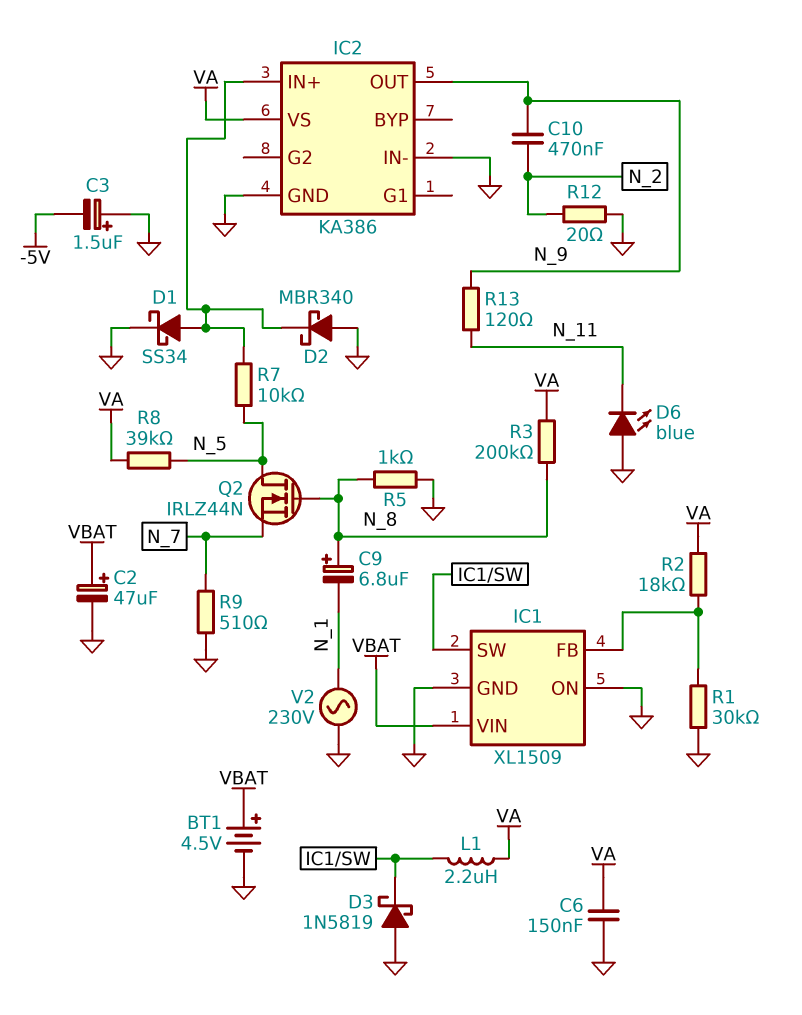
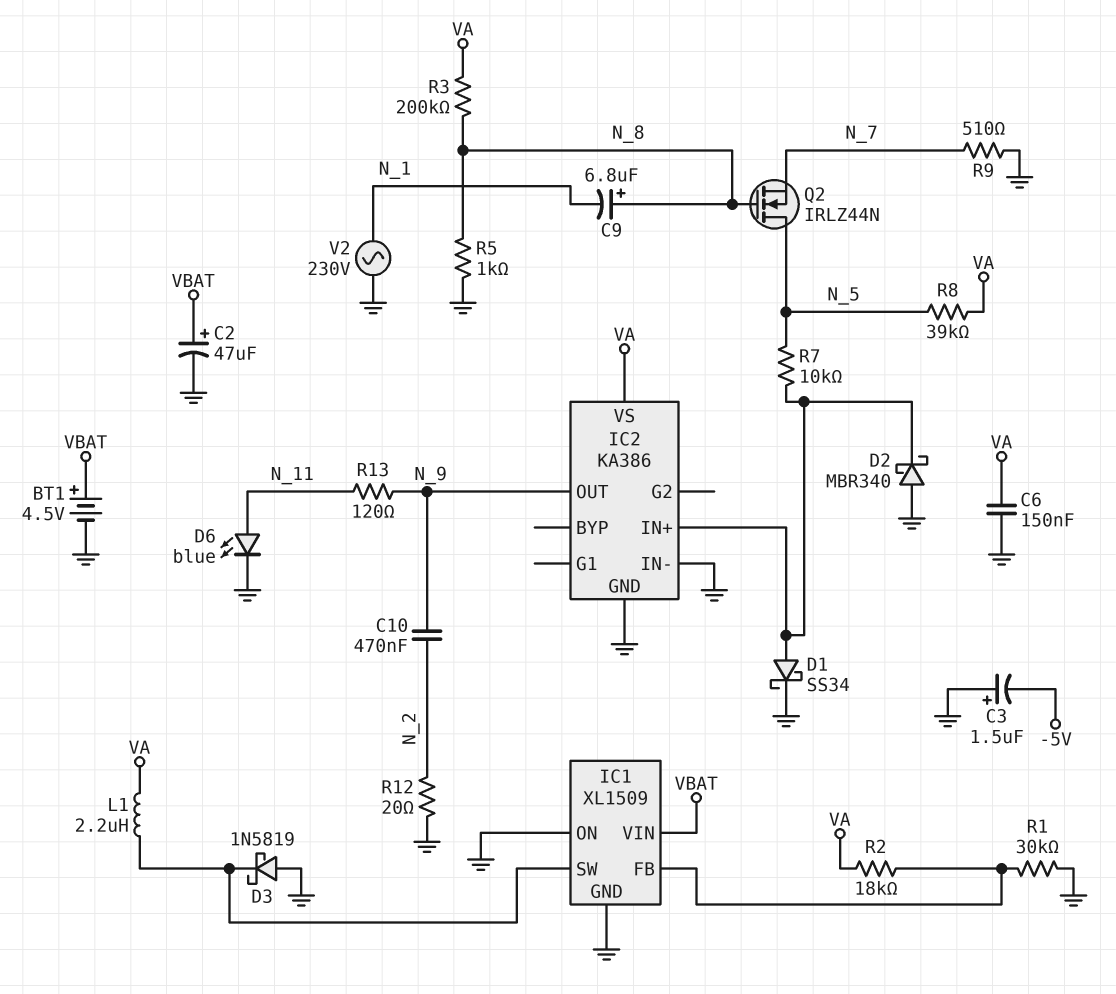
D6: LED blue (A GND, K N_11) -> LED blue (A N_11, K GND)

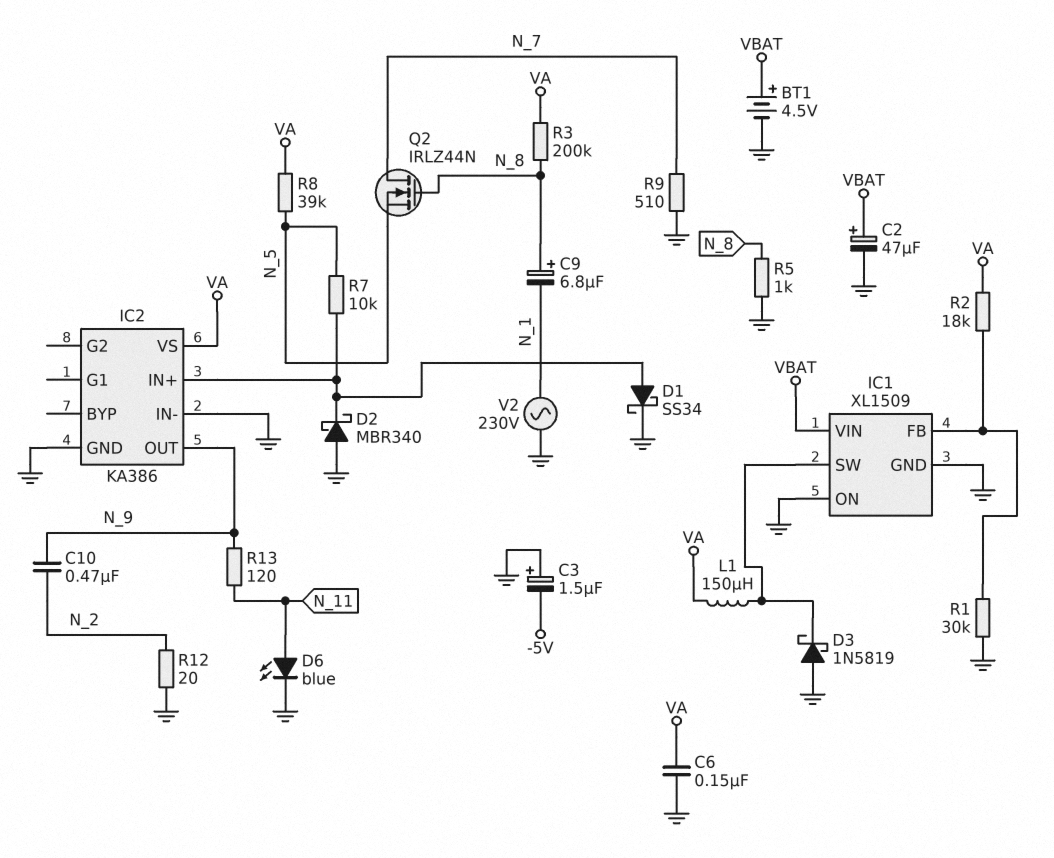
L1: 2.2uH (IC1/SW, VA) -> 150uH (IC1/SW, VA)
Q2: NMOS IRLZ44N (G N_8, D N_5, S N_7) -> NMOS IRLZ44N (G N_8, D N_7, S N_5)

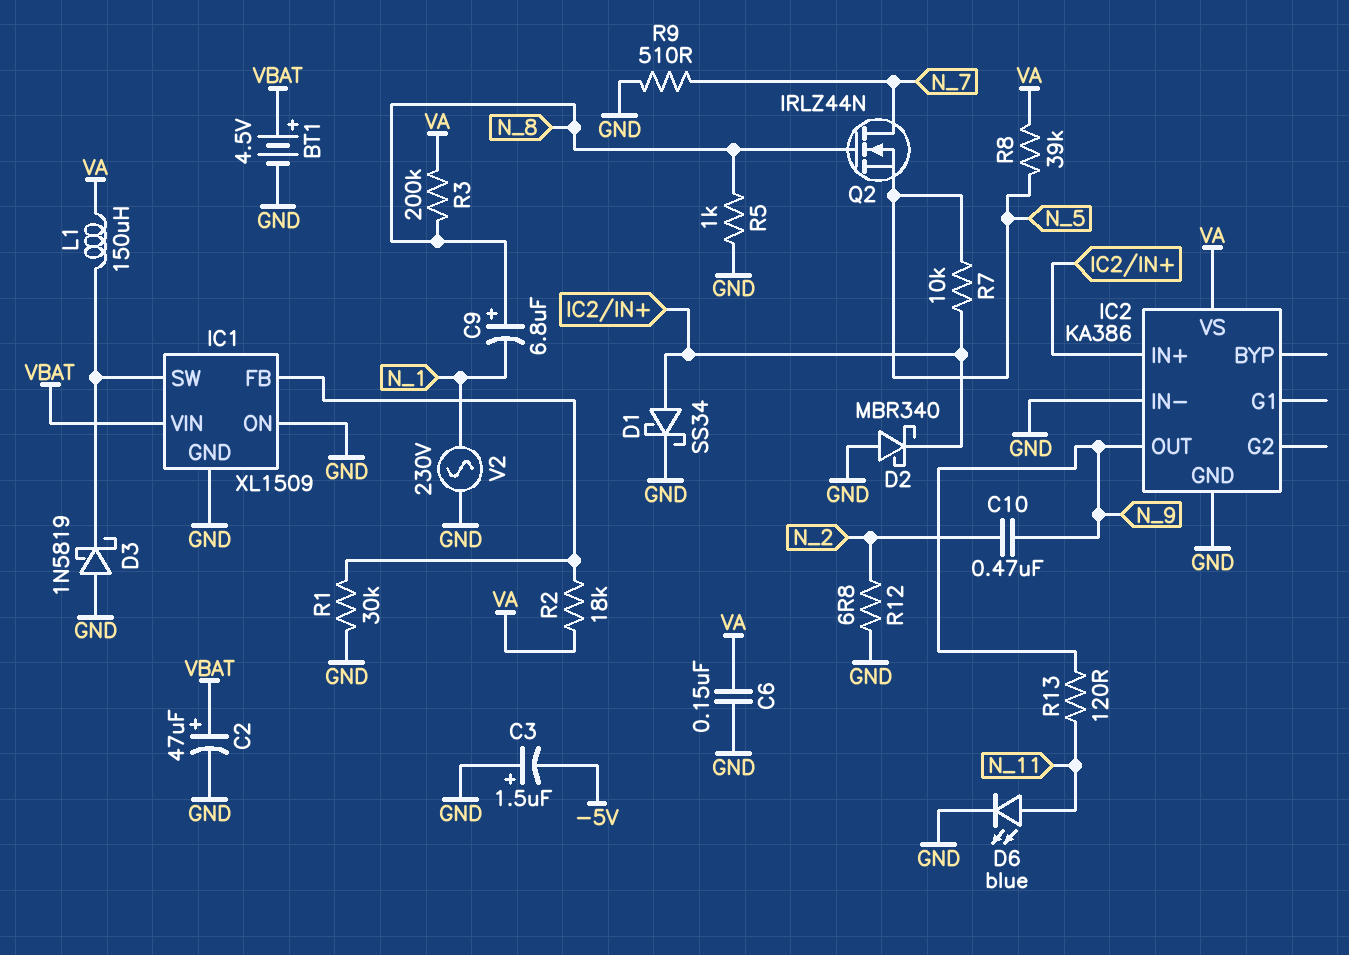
R12: 20 (GND, N_2) -> 6.8 (GND, N_2)

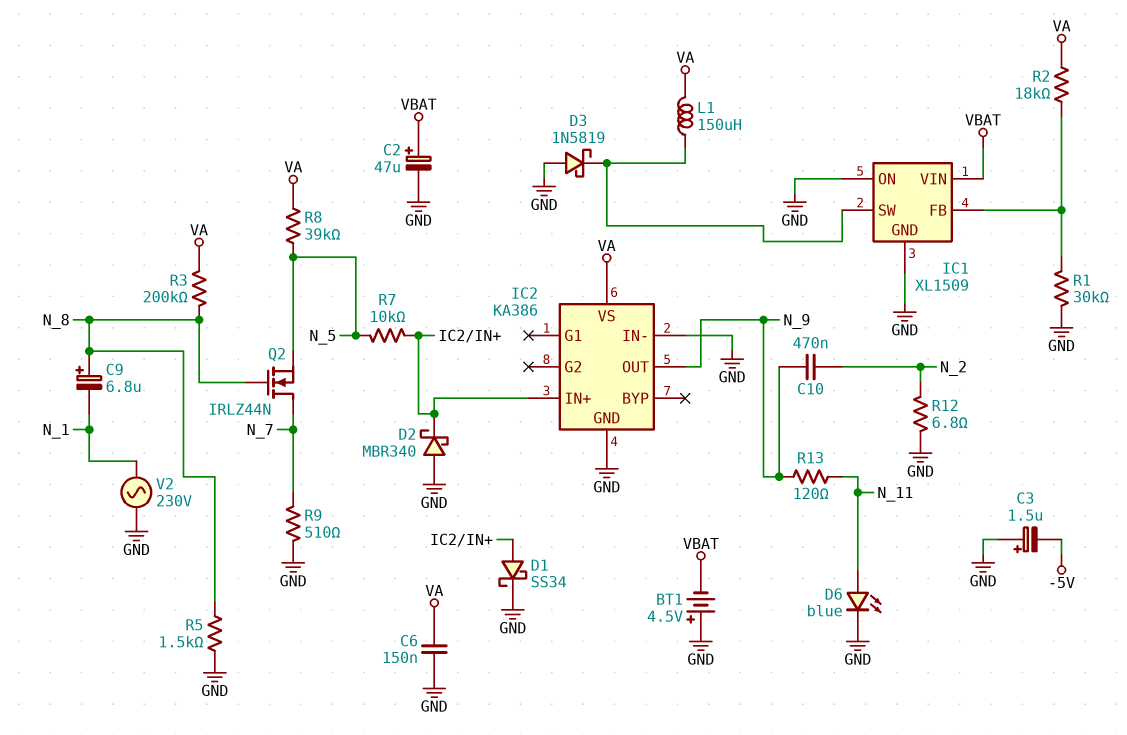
BT1: 4.5V (plus VBAT, minus GND) -> 4.5V (plus GND, minus VBAT)
R5: 1k (GND, N_8) -> 1.5k (GND, N_8)

